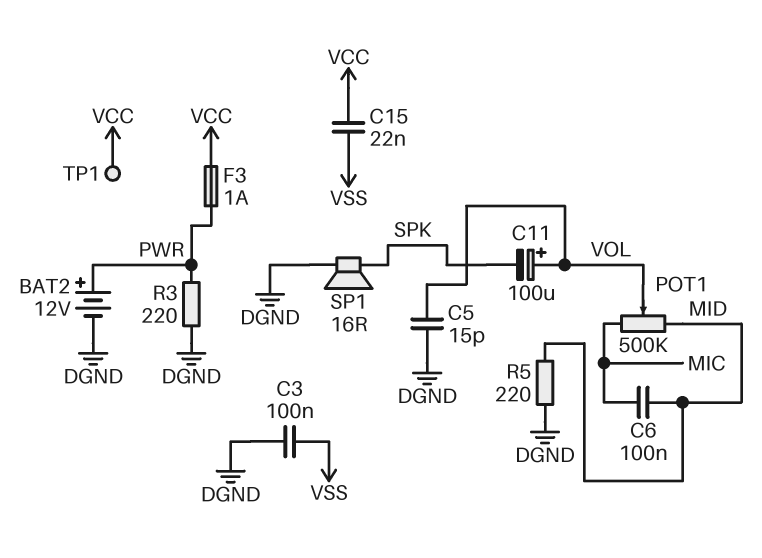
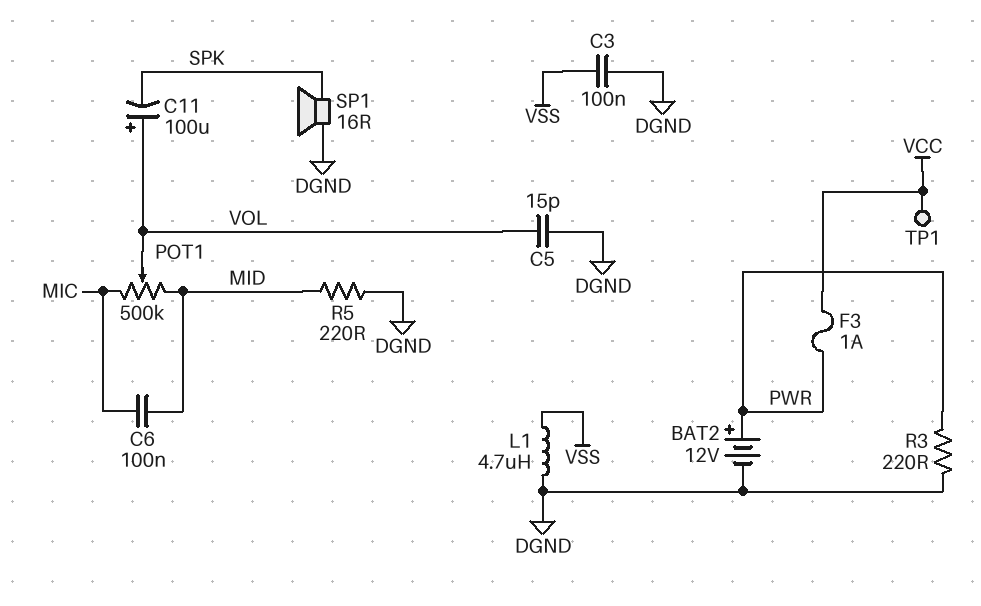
C15: 22nF (VCC, VSS) -> none
L1: none -> 4.7uH (DGND, VSS)

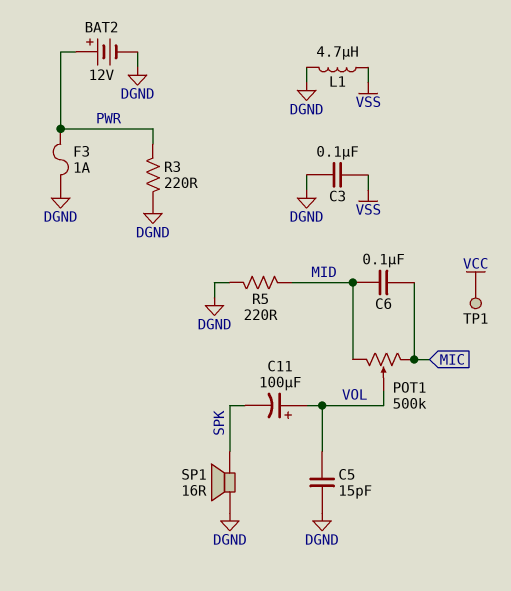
F3: 1A (PWR, VCC) -> 1A (DGND, PWR)

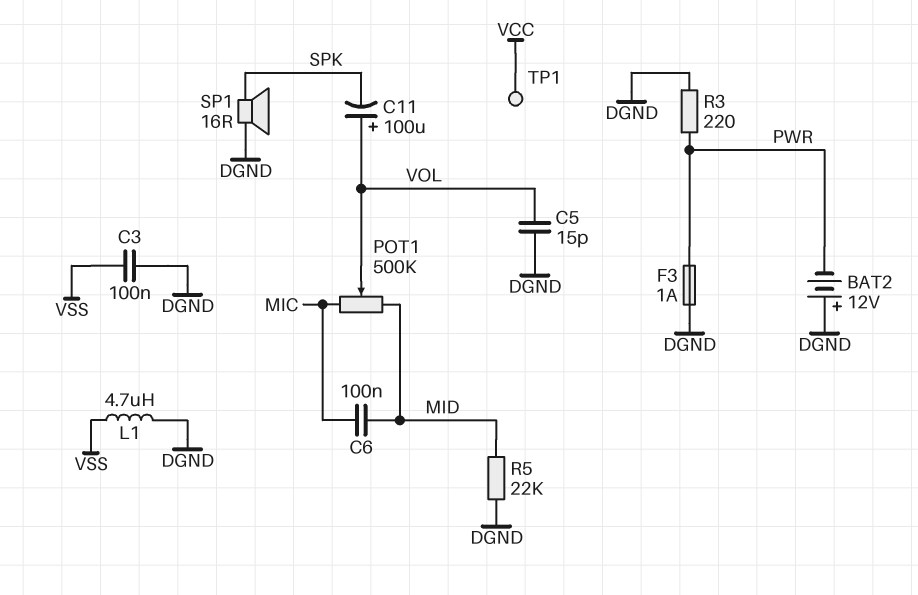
BAT2: 12V (plus PWR, minus DGND) -> 12V (plus DGND, minus PWR)
R5: 220 (DGND, MID) -> 22k (DGND, MID)

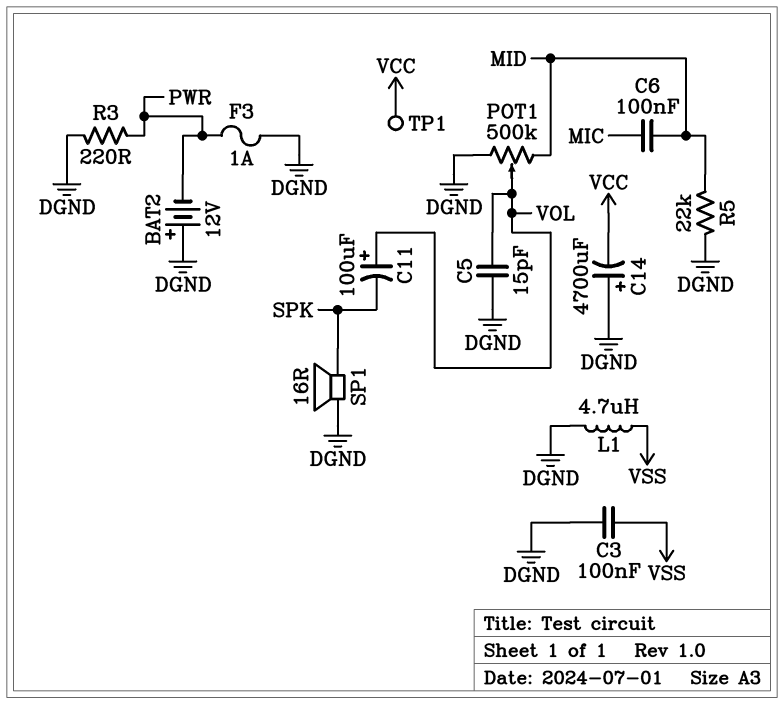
C14: none -> 4700uF (plus DGND, minus VCC)
POT1: 500k (MIC, MID, wiper VOL) -> 500k (DGND, MID, wiper VOL)

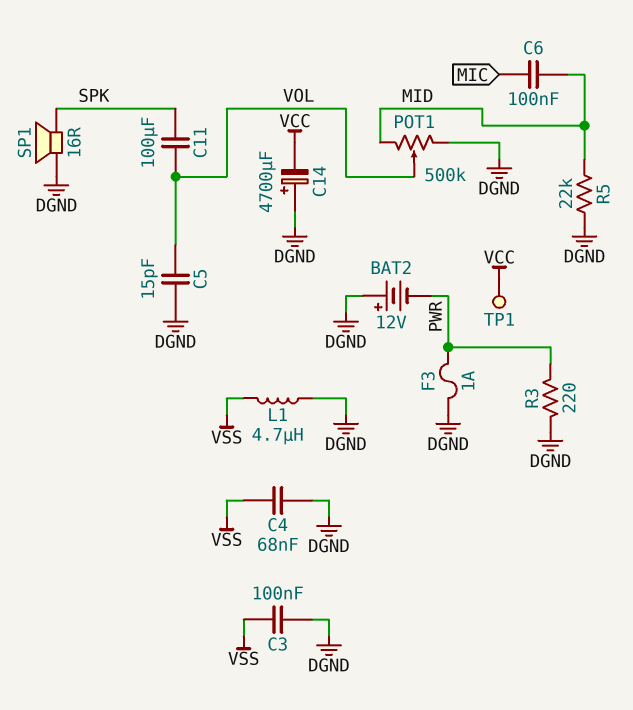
C4: none -> 68nF (DGND, VSS)
C11: 100uF (plus VOL, minus SPK) -> 100uF (SPK, VOL)

